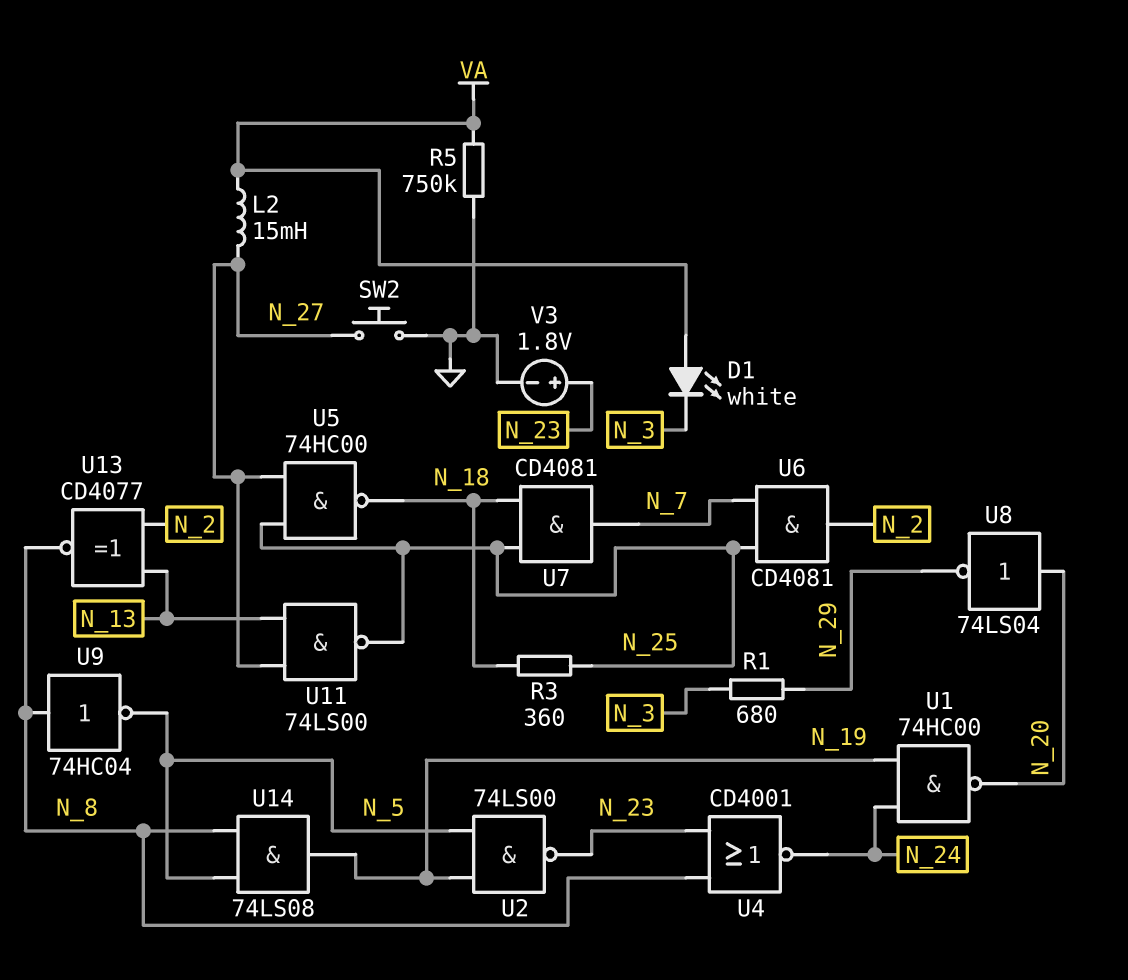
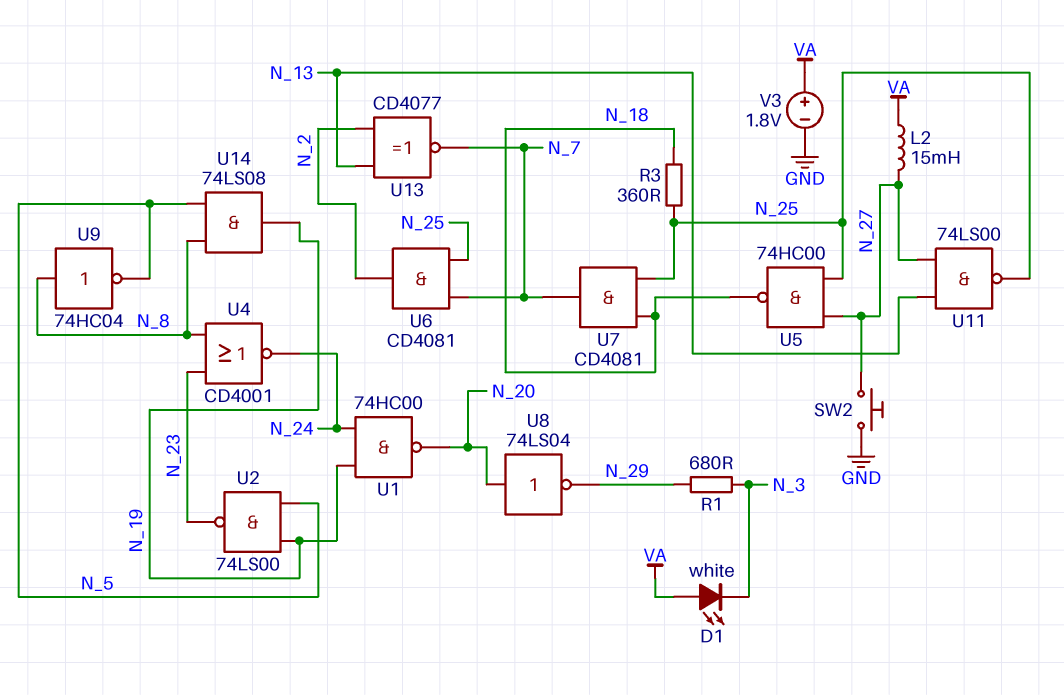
R5: 750k (GND, VA) -> none
U13: XNOR CD4077 (in N_2, in N_13, out N_8) -> XNOR CD4077 (in N_2, in N_13, out N_7)
V3: 1.8V (plus N_23, minus GND) -> 1.8V (plus VA, minus GND)

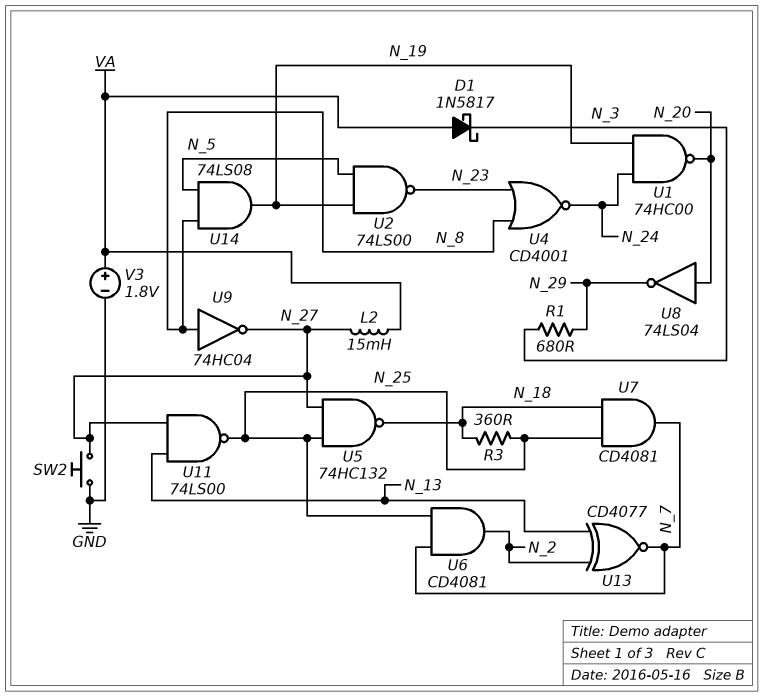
D1: LED white (A VA, K N_3) -> schottky 1N5817 (A VA, K N_3)
U5: NAND 74HC00 (in N_25, in N_27, out N_18) -> NAND 74HC132 (in N_25, in N_27, out N_18)
U9: NOT 74HC04 (in N_8, out N_5) -> NOT 74HC04 (in N_8, out N_27)

